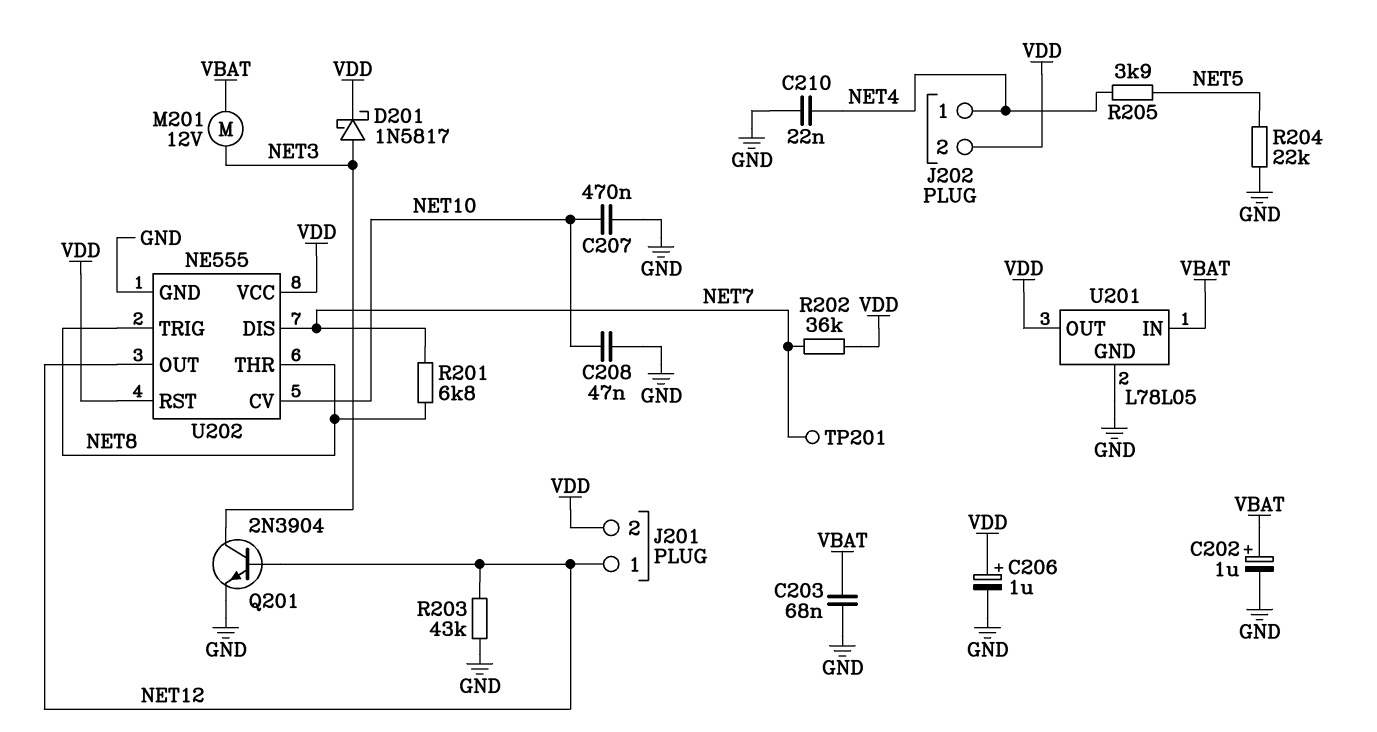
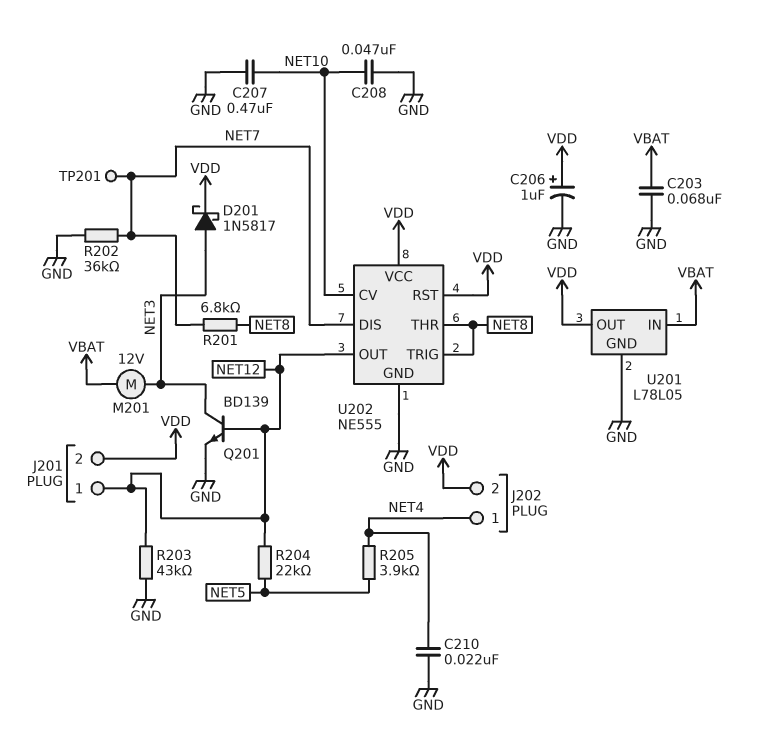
C202: 1uF (plus VBAT, minus GND) -> none
Q201: NPN 2N3904 (B NET12, C NET3, E GND) -> NPN BD139 (B NET12, C NET3, E GND)
R202: 36k (NET7, VDD) -> 36k (GND, NET7)
R204: 22k (GND, NET5) -> 22k (NET5, NET12)

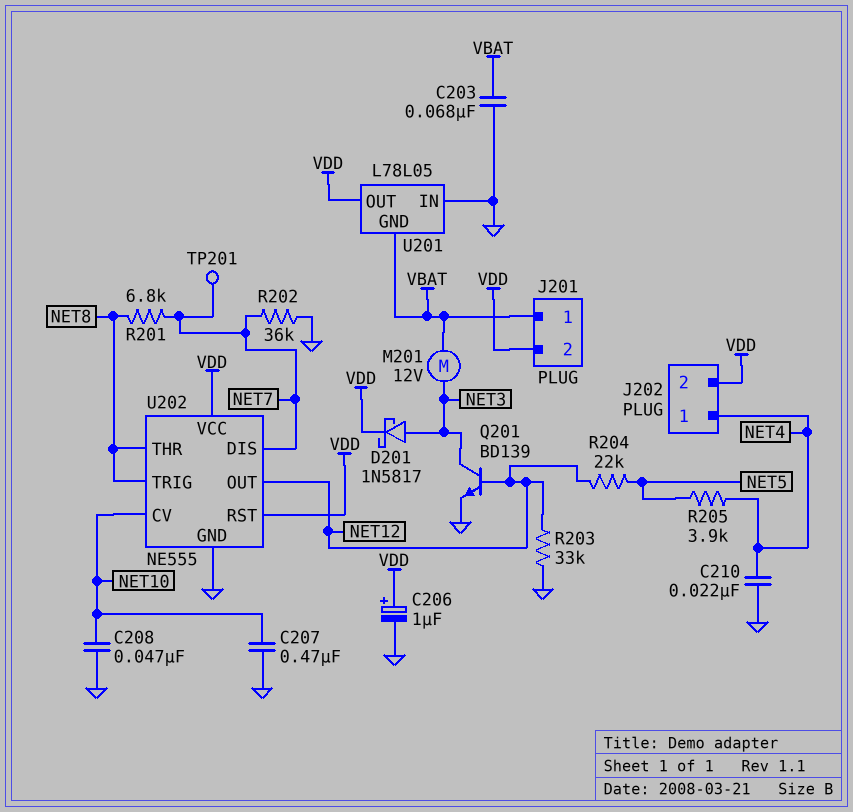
J201 pin 1: NET12 -> VBAT
R203: 43k (GND, NET12) -> 33k (GND, NET12)
U201 pin GND: GND -> VBAT
U201 pin IN: VBAT -> GND

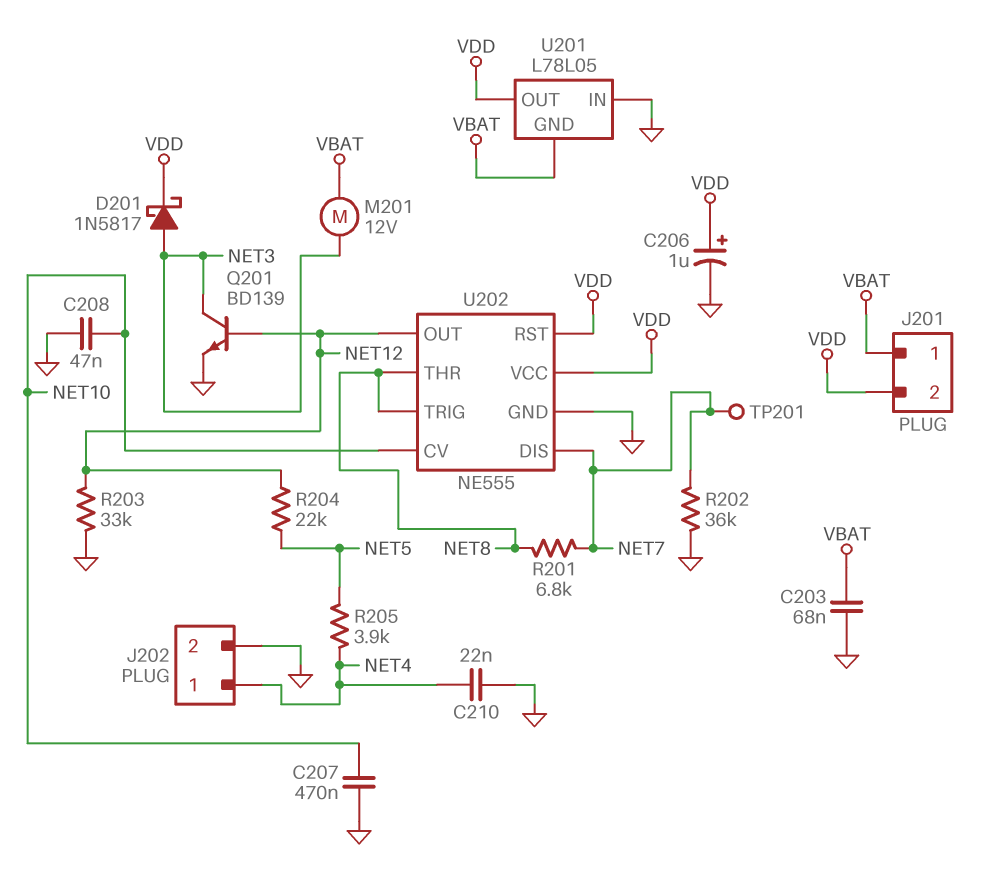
J202 pin 2: VDD -> GND

